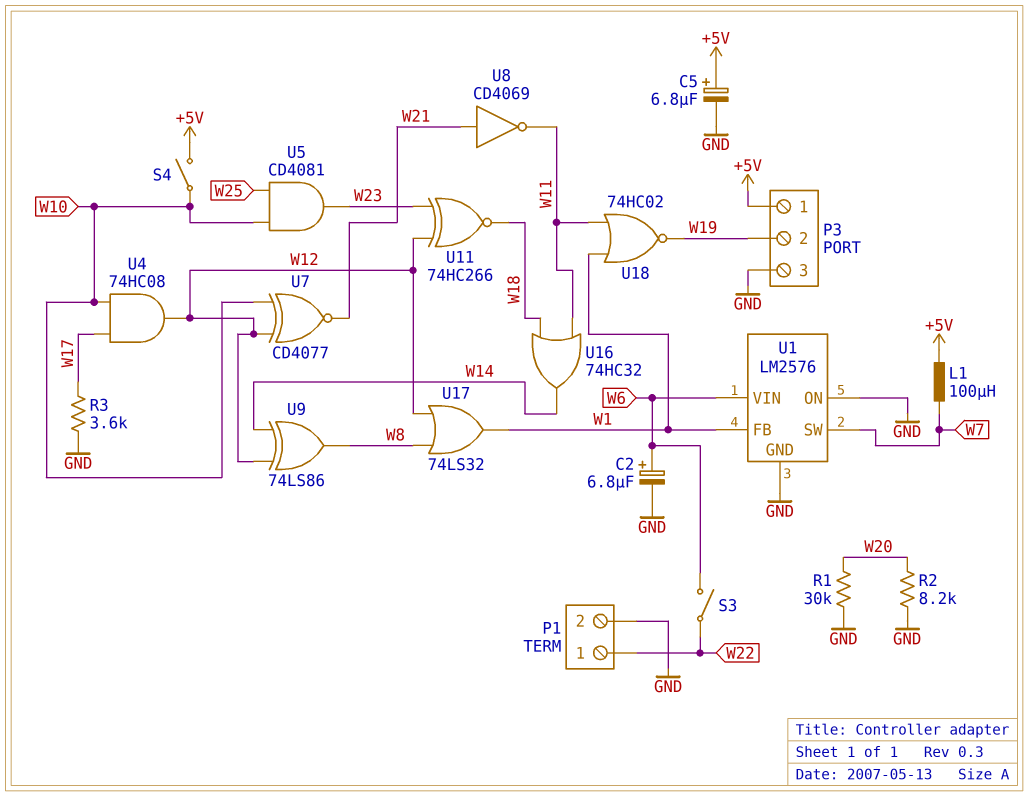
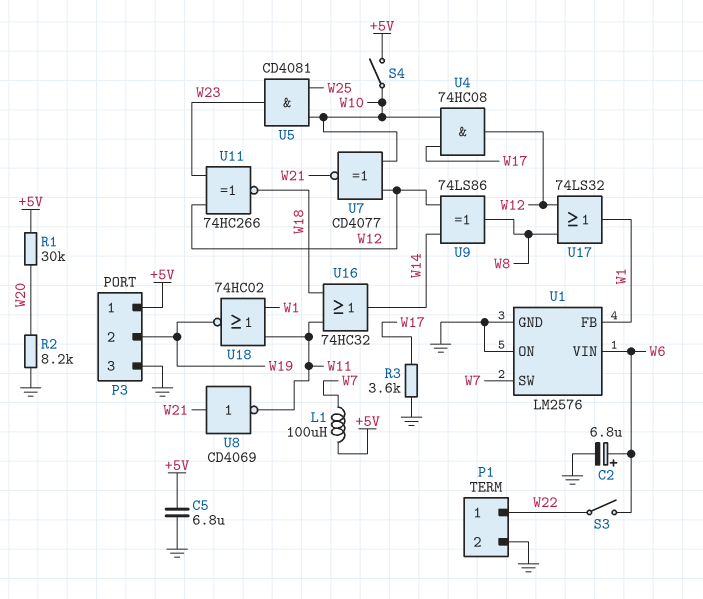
C5: 6.8uF (plus +5V, minus GND) -> 6.8uF (+5V, GND)
R1: 30k (GND, W20) -> 30k (+5V, W20)

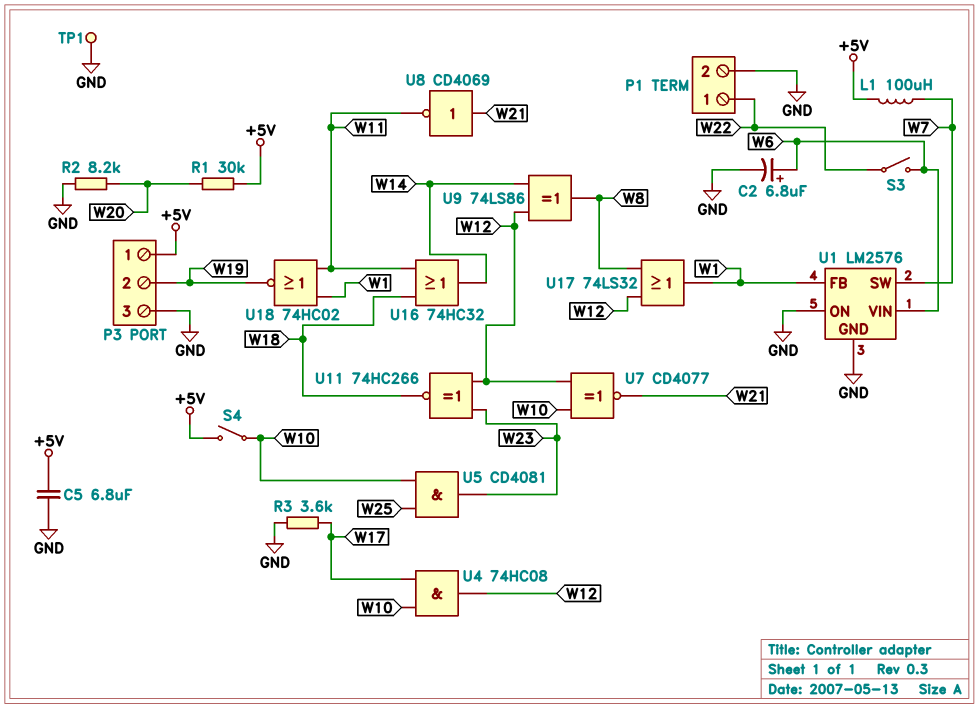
TP1: none -> test point (GND)

